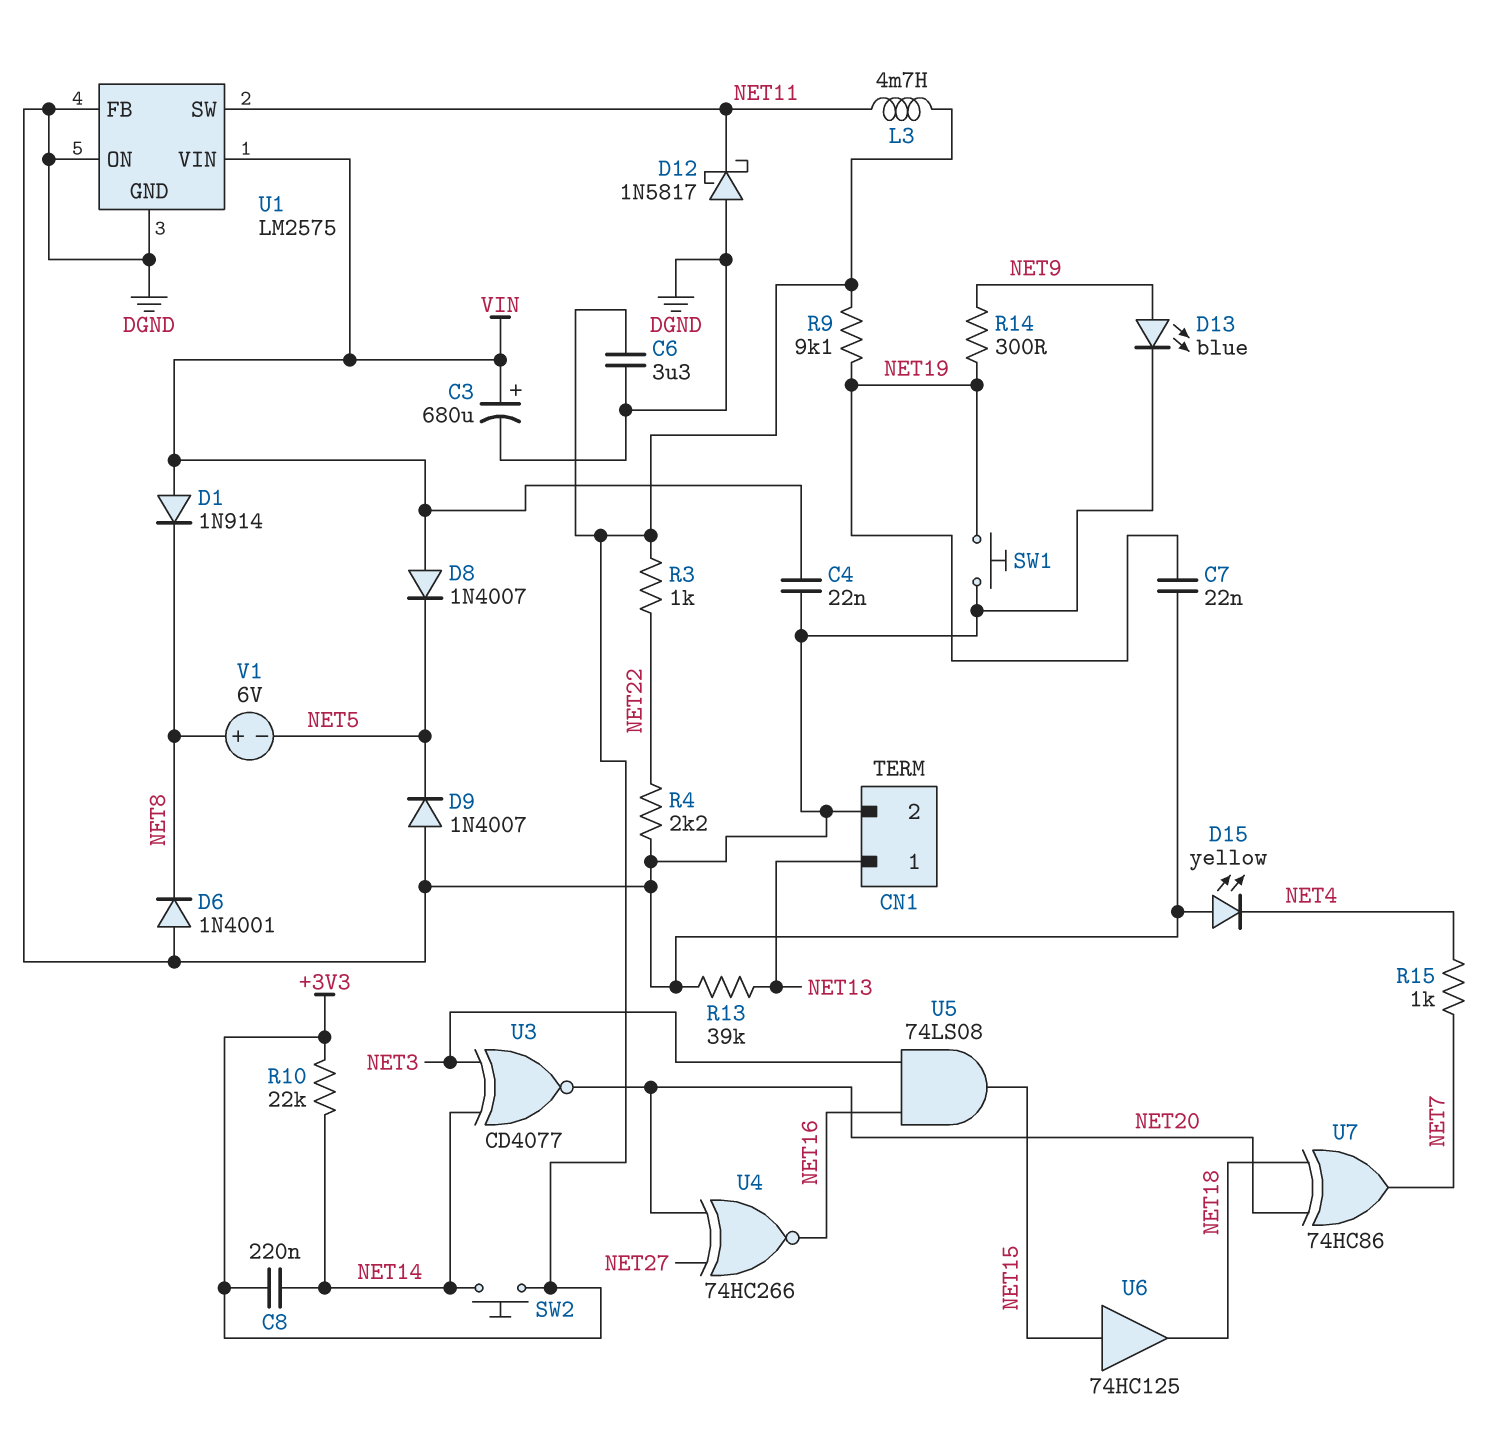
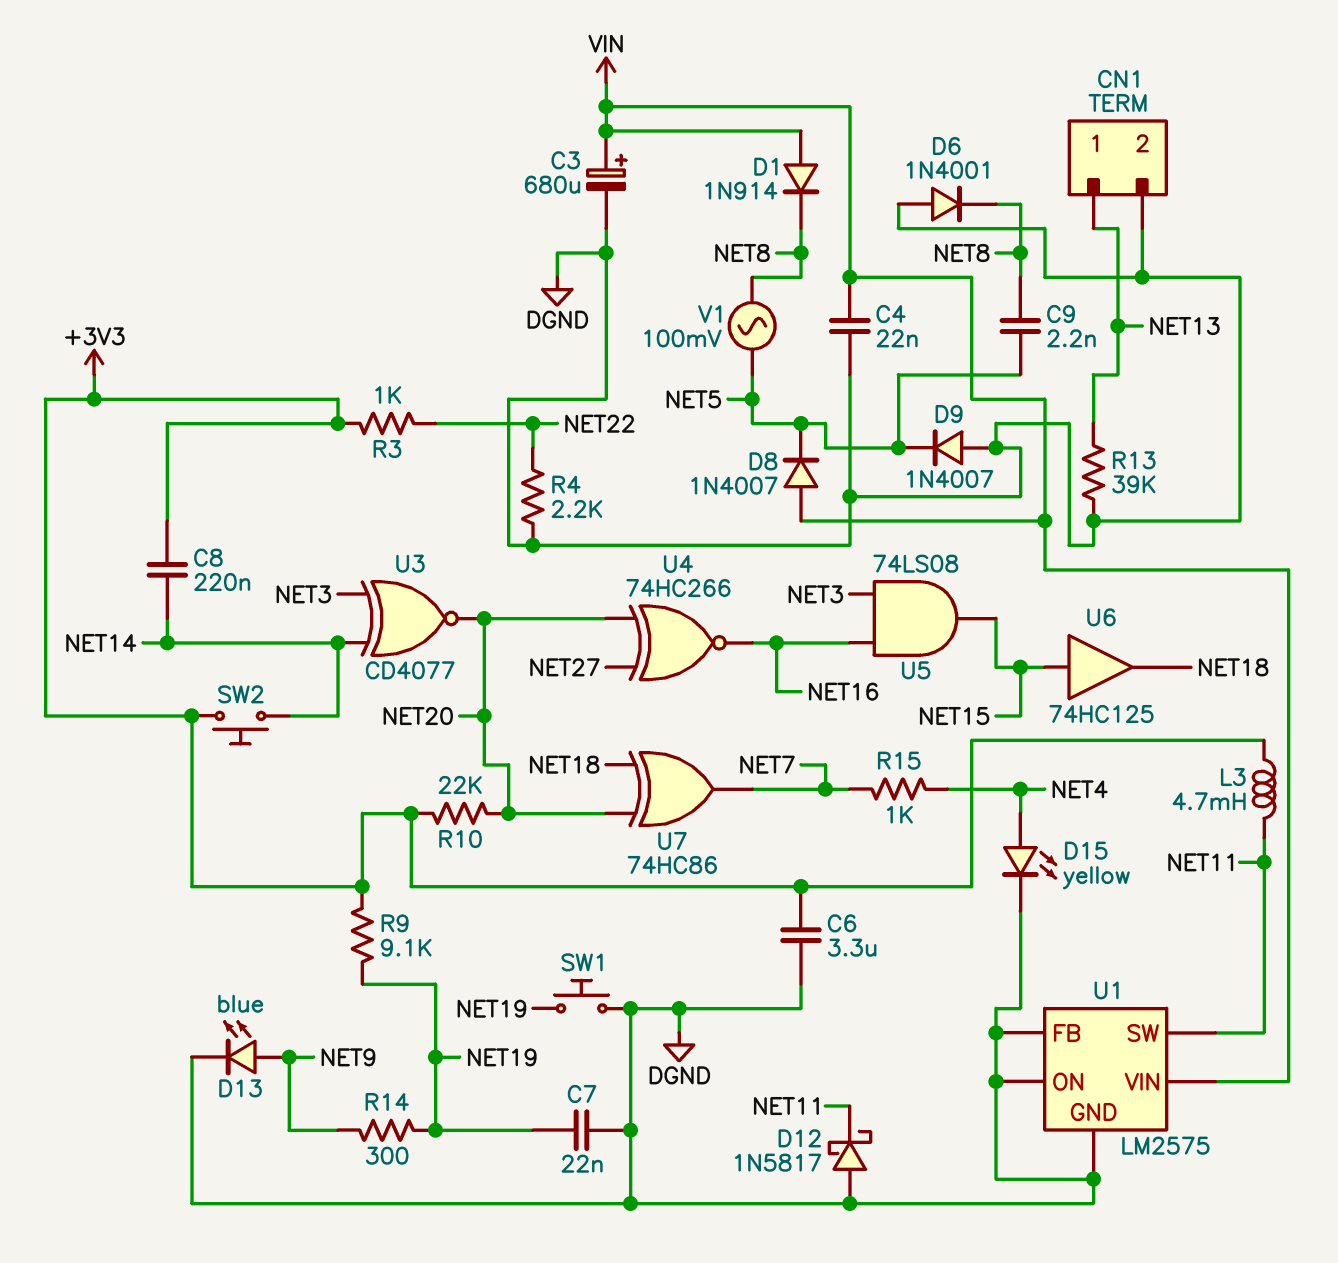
C9: none -> 2.2nF (NET5, NET8)
D15: LED yellow (A DGND, K NET4) -> LED yellow (A NET4, K DGND)
R10: 22k (+3V3, NET14) -> 22k (+3V3, NET20)
V1: 6V (plus NET8, minus NET5) -> AC 100mV (NET5, NET8)

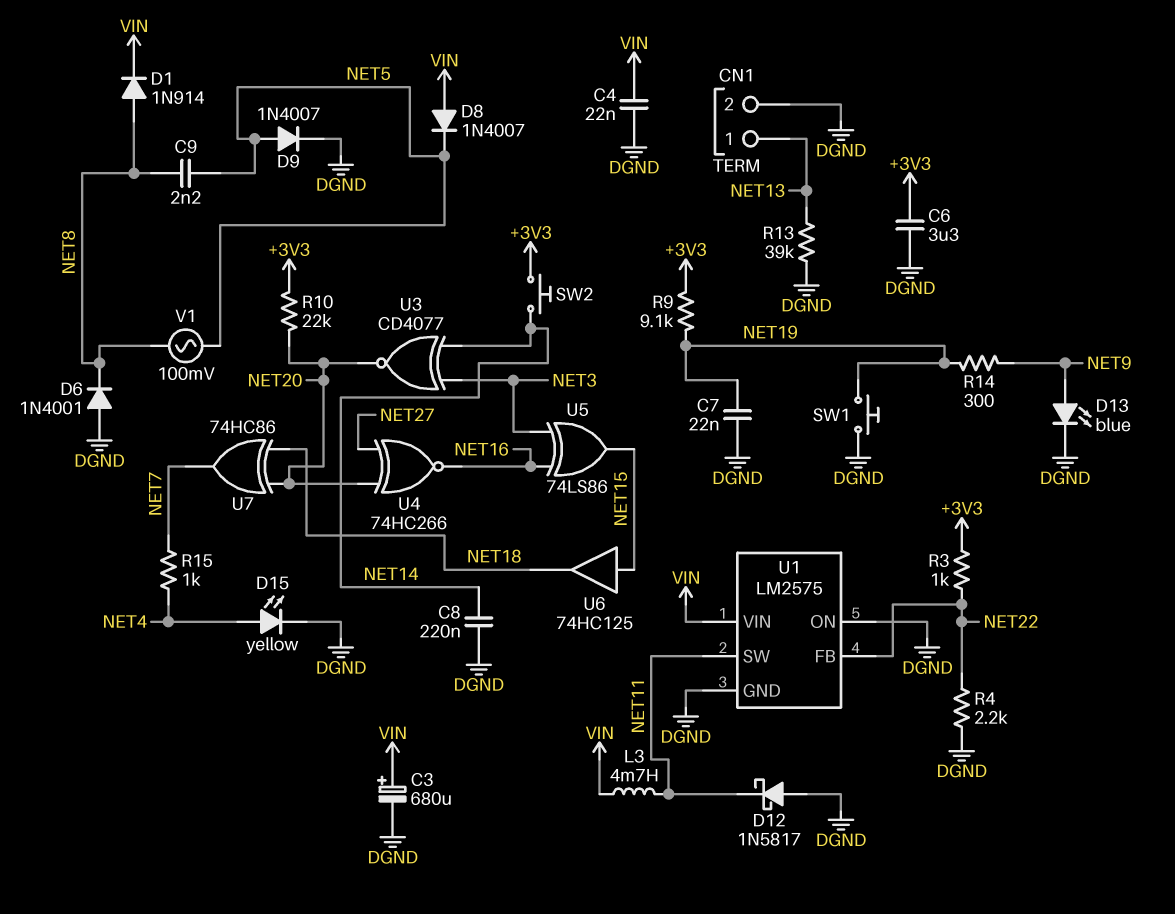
C8: 220nF (+3V3, NET14) -> 220nF (DGND, NET14)
D1: diode 1N914 (A VIN, K NET8) -> diode 1N914 (A NET8, K VIN)
D9: diode 1N4007 (A DGND, K NET5) -> diode 1N4007 (A NET5, K DGND)
L3: 4.7mH (+3V3, NET11) -> 4.7mH (NET11, VIN)
U1 pin FB: DGND -> NET22
U5: AND 74LS08 (in NET3, in NET16, out NET15) -> XOR 74LS86 (in NET3, in NET16, out NET15)

